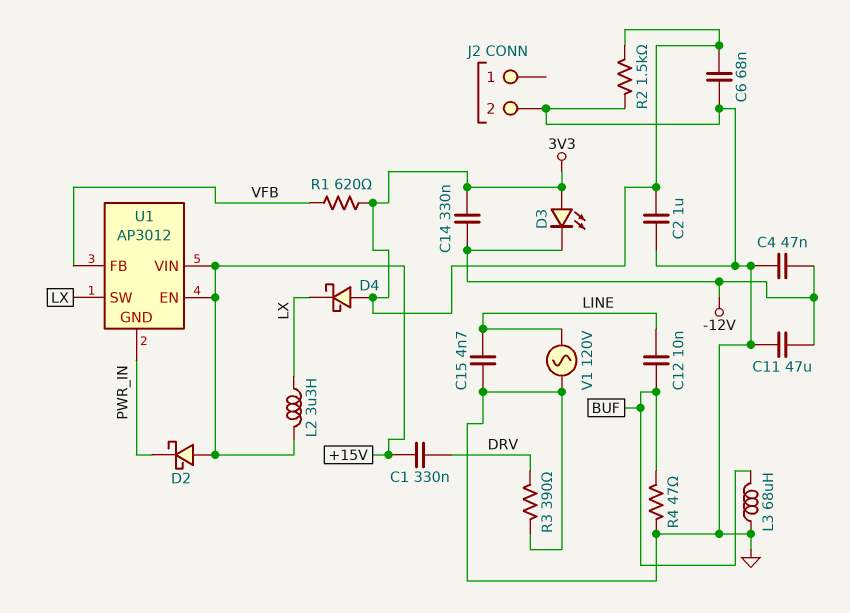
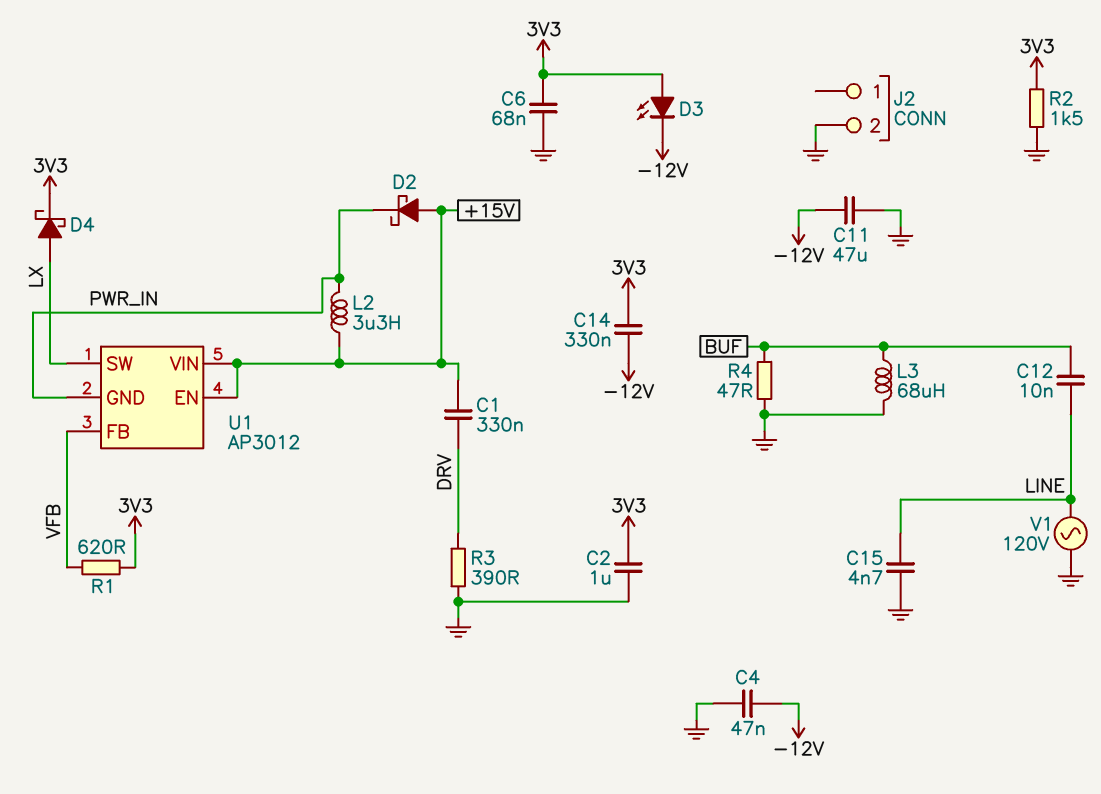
D4: schottky (A 3V3, K LX) -> schottky (A LX, K 3V3)
L2: 3.3uH (+15V, LX) -> 3.3uH (+15V, PWR_IN)

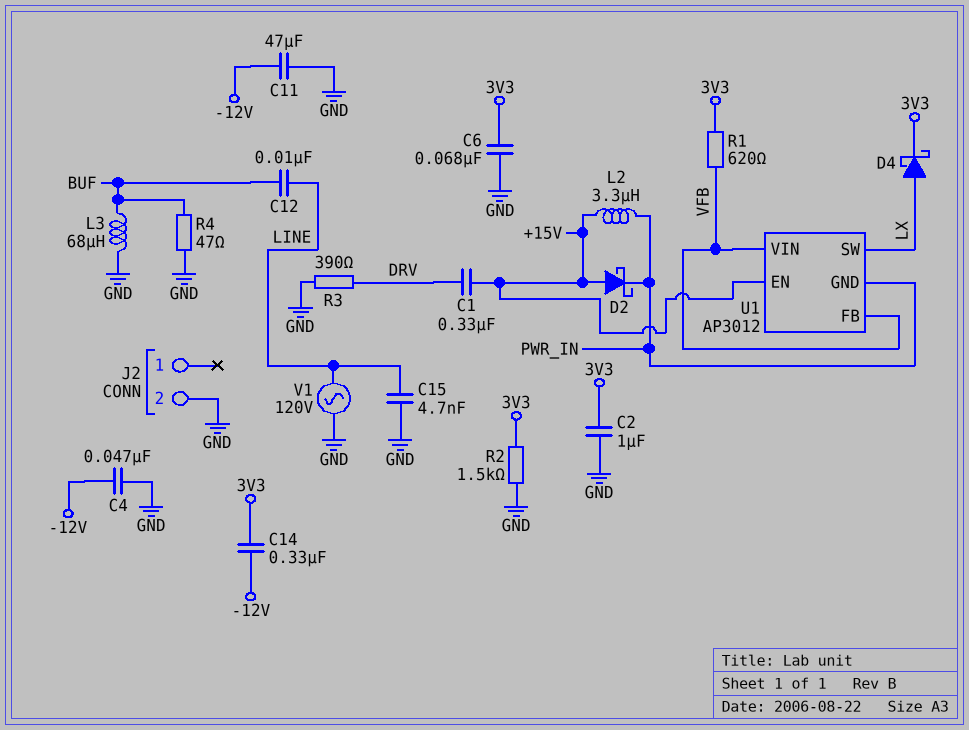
D3: LED (A 3V3, K -12V) -> none
U1 pin VIN: +15V -> VFB

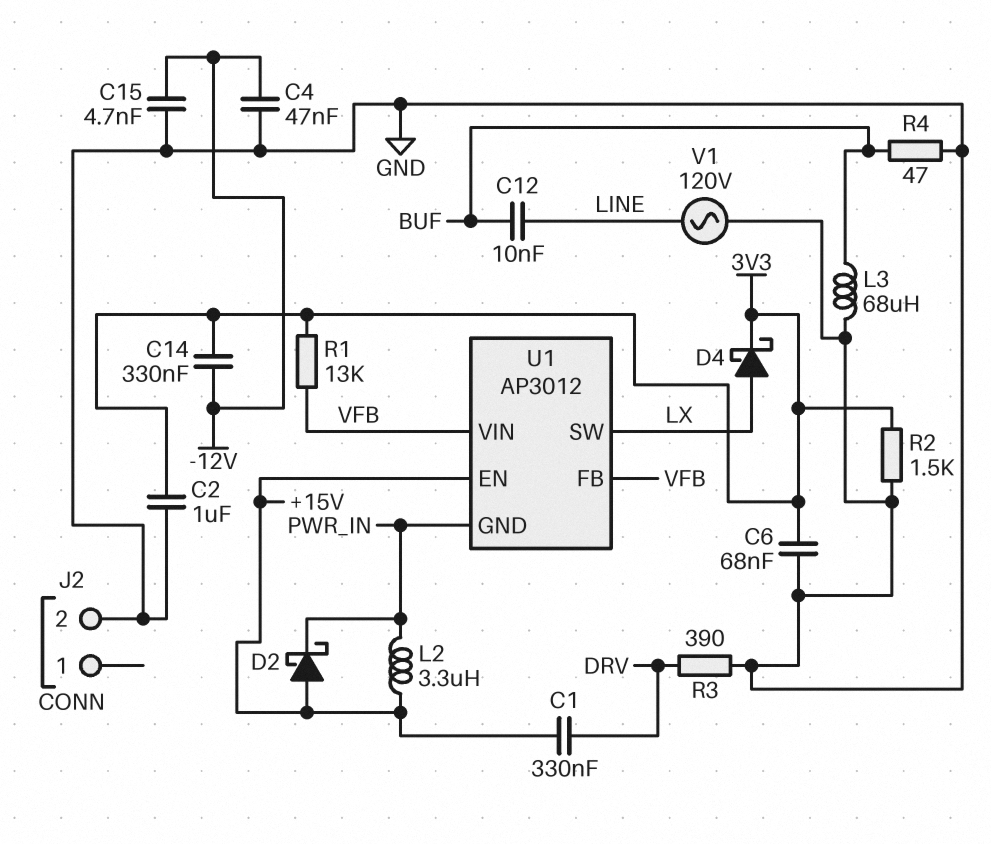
C11: 47uF (-12V, GND) -> none
C15: 4.7nF (GND, LINE) -> 4.7nF (-12V, GND)
R1: 620 (3V3, VFB) -> 13k (3V3, VFB)

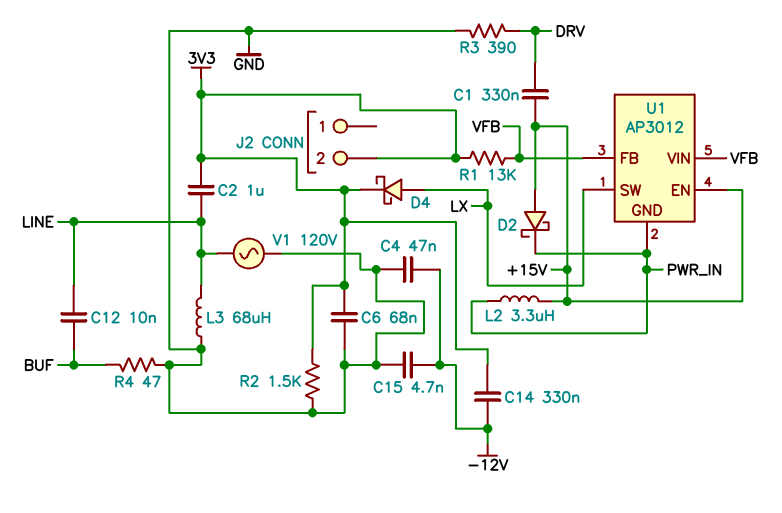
C2: 1uF (3V3, GND) -> 1uF (3V3, LINE)
J2 pin 2: GND -> 3V3
L3: 68uH (BUF, GND) -> 68uH (GND, LINE)

